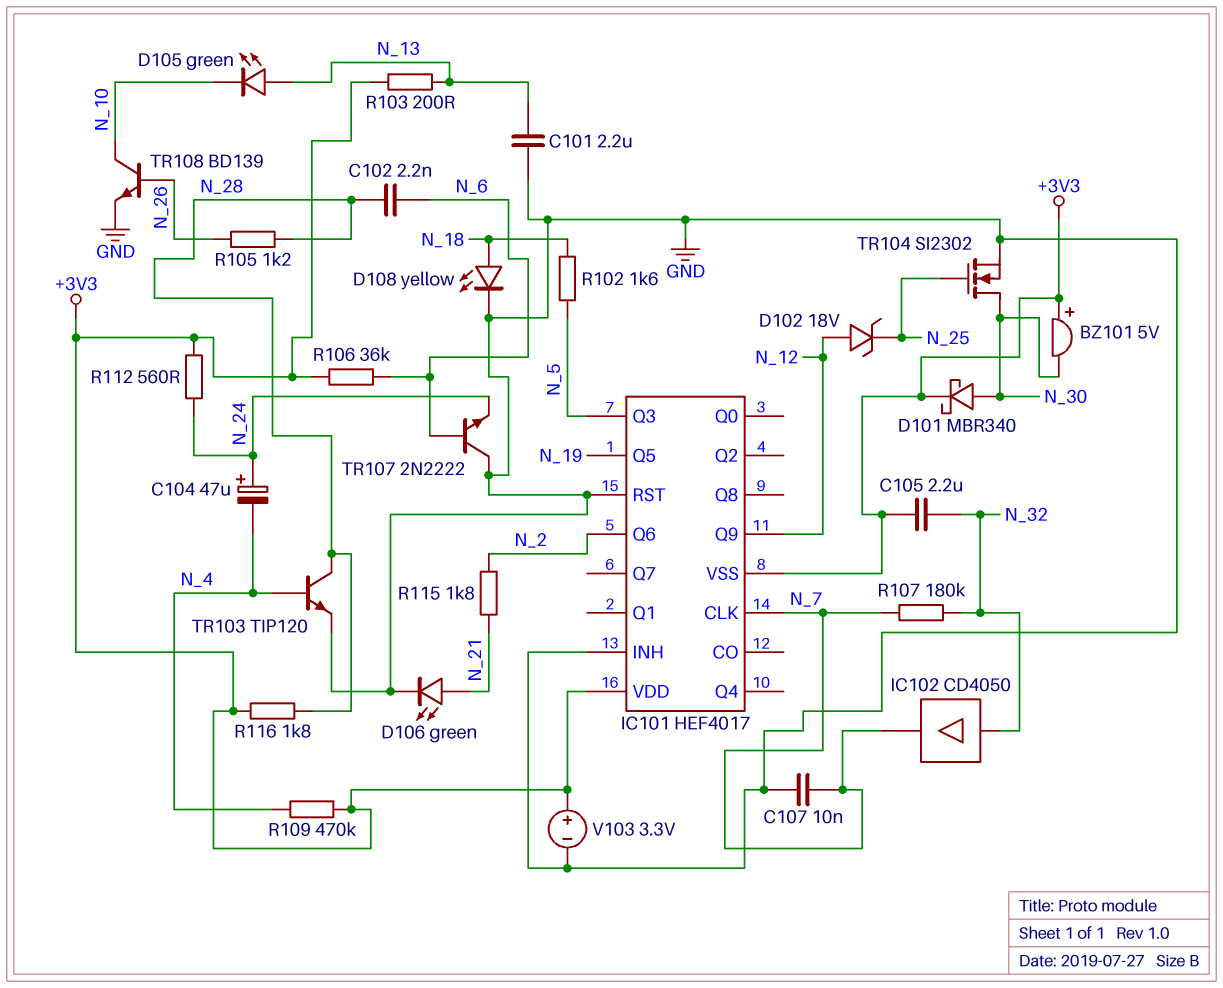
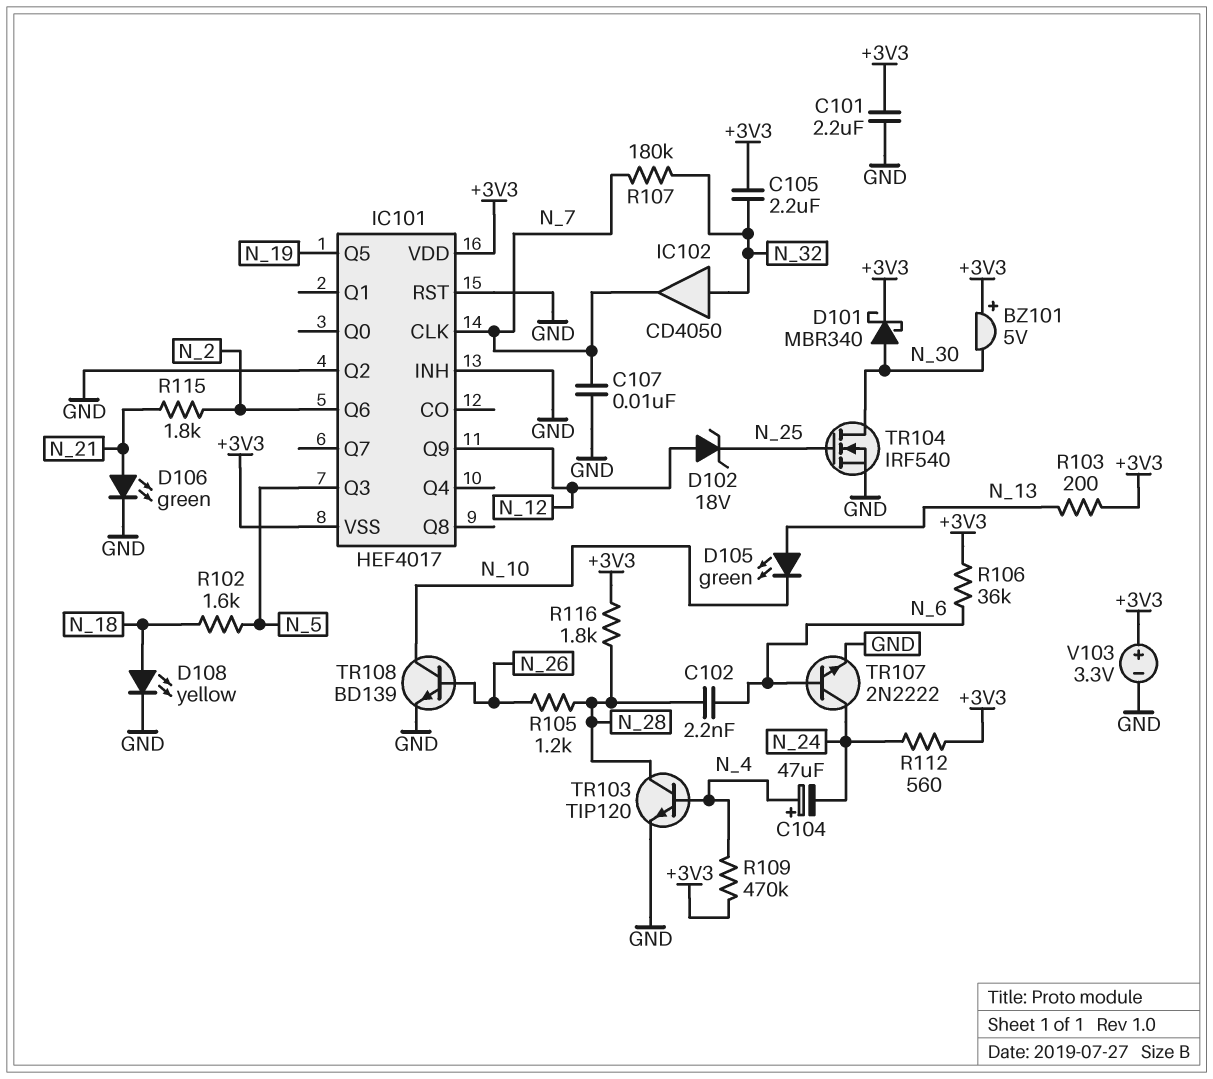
C101: 2.2uF (GND, N_13) -> 2.2uF (+3V3, GND)
C104: 47uF (plus N_24, minus N_4) -> 47uF (plus N_4, minus N_24)
IC101 pin Q2: none -> GND
TR104: NMOS SI2302 (G N_25, D N_30, S GND) -> NMOS IRF540 (G N_25, D N_30, S GND)
TR107: NPN 2N2222 (B N_6, C GND, E N_24) -> NPN 2N2222 (B N_6, C N_24, E GND)

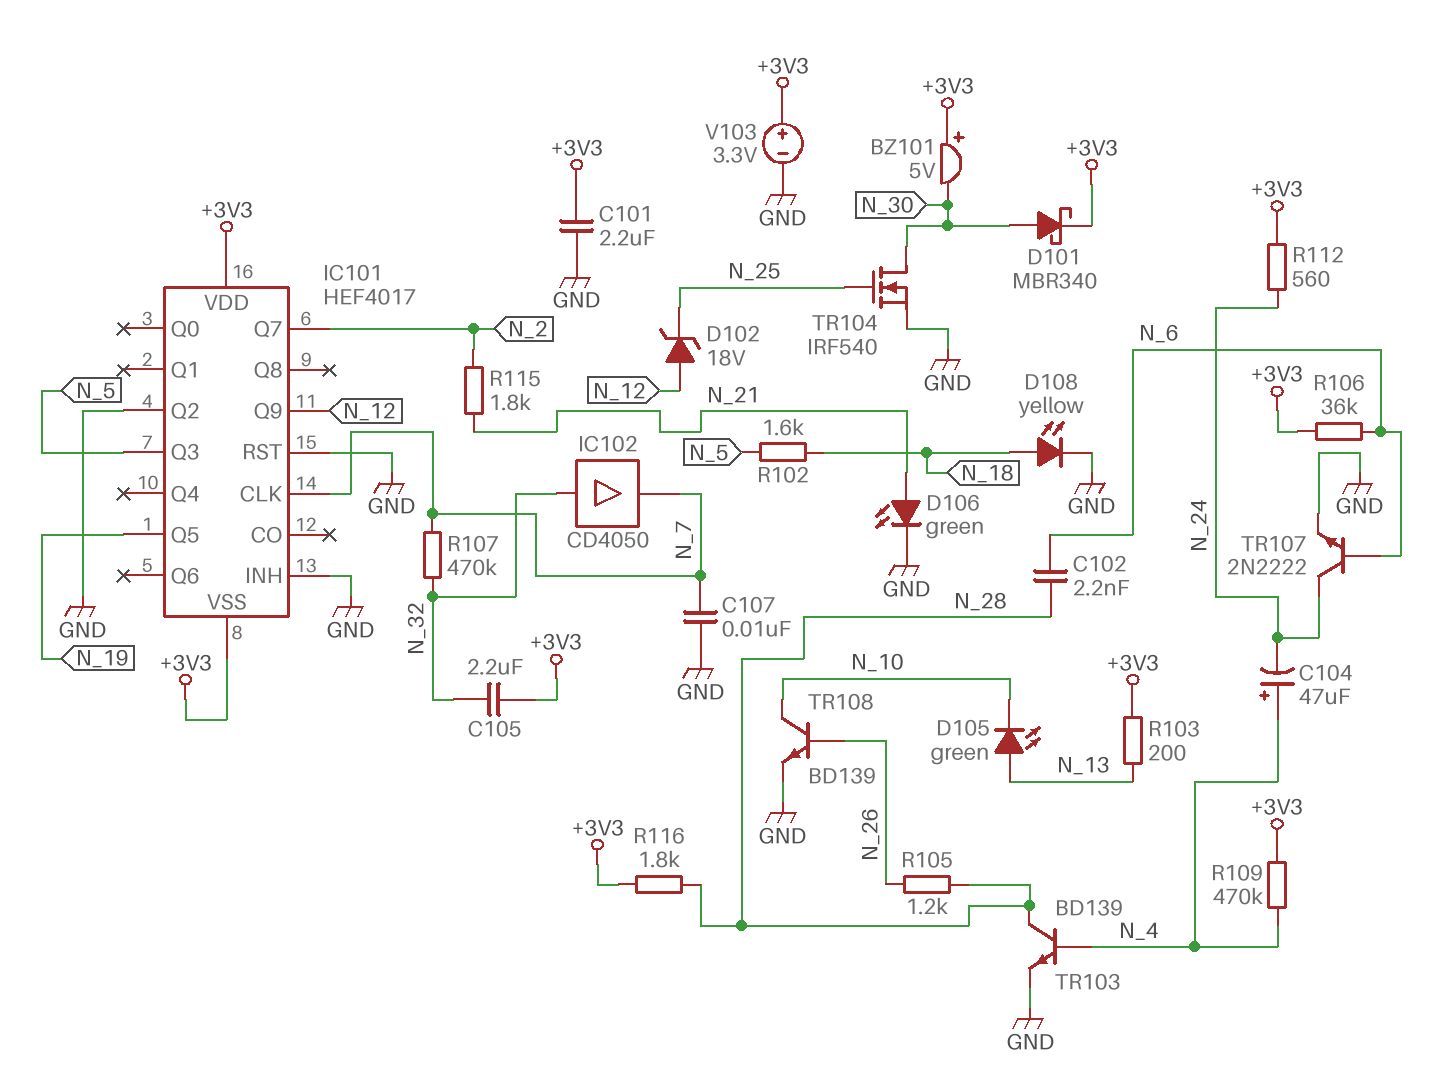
IC101 pin Q6: N_2 -> none
IC101 pin Q7: none -> N_2
R107: 180k (N_7, N_32) -> 470k (N_7, N_32)
TR103: NPN TIP120 (B N_4, C N_28, E GND) -> NPN BD139 (B N_4, C N_28, E GND)

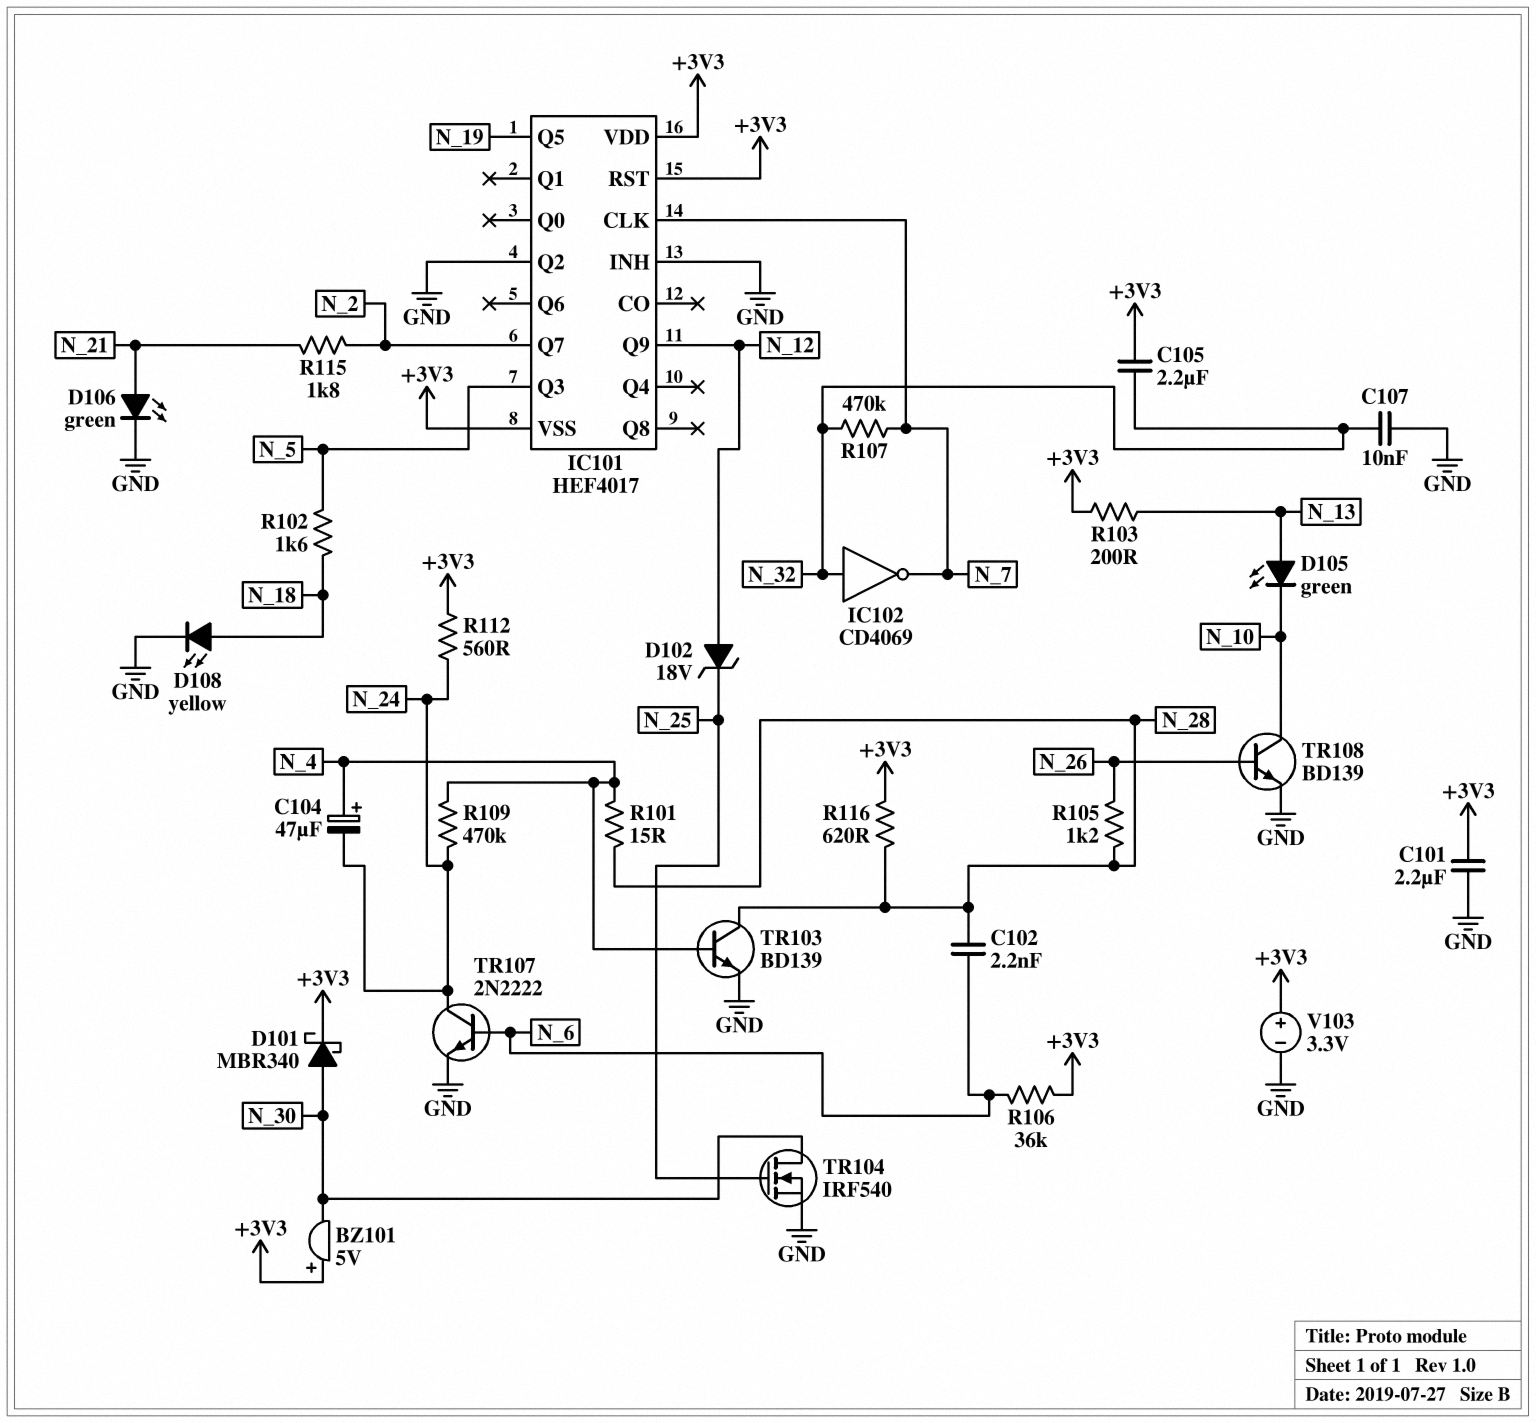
C107: 10nF (GND, N_7) -> 10nF (GND, N_32)
IC101 pin RST: GND -> +3V3
IC102: buffer CD4050 (in N_32, out N_7) -> NOT CD4069 (in N_32, out N_7)
R101: none -> 15 (N_4, N_28)
R109: 470k (+3V3, N_4) -> 470k (N_4, N_24)
R116: 1.8k (+3V3, N_28) -> 620 (+3V3, N_28)

